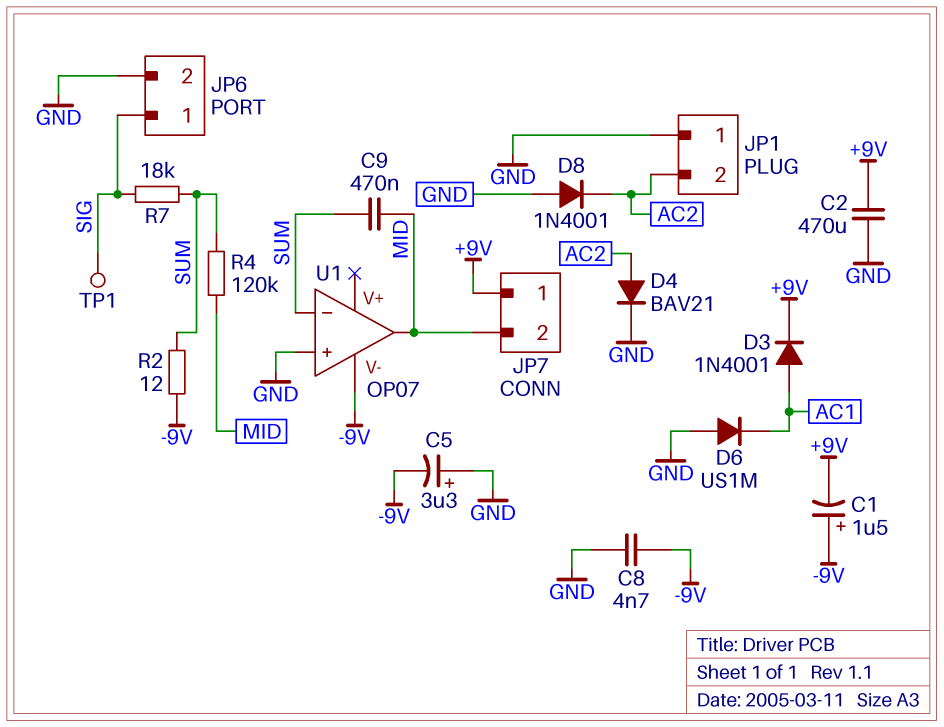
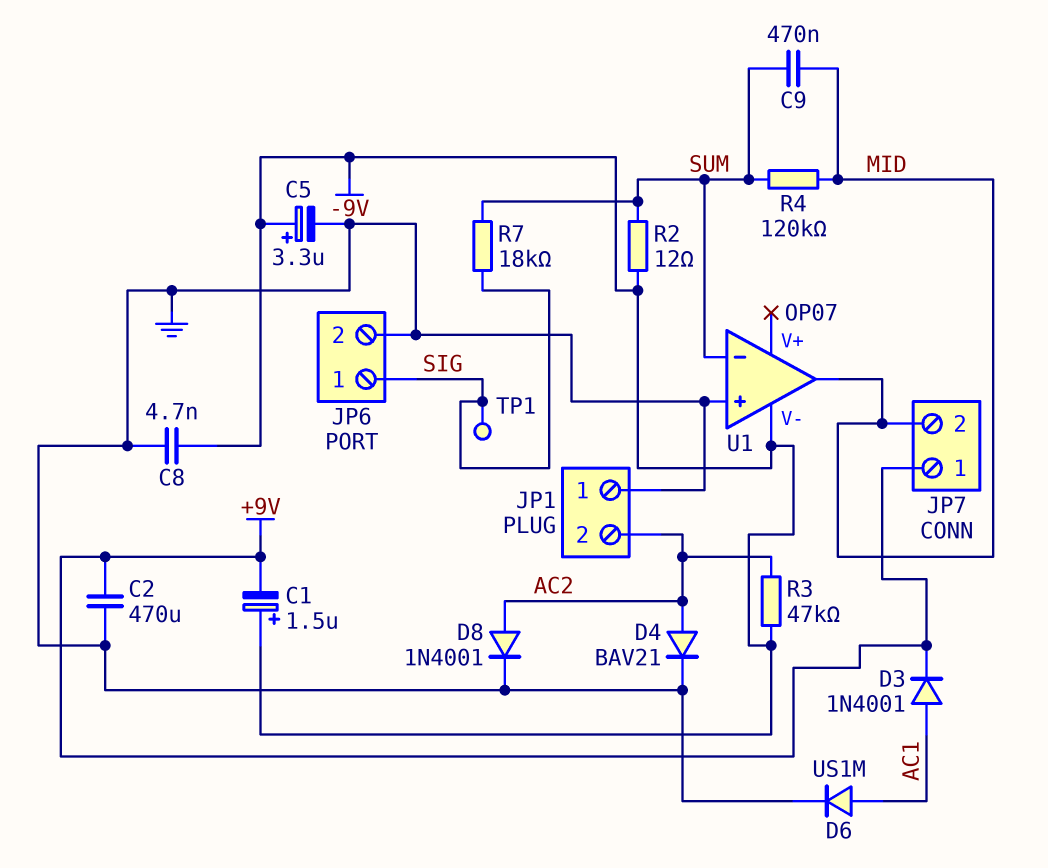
C5: 3.3uF (plus GND, minus -9V) -> 3.3uF (plus -9V, minus GND)
D6: diode US1M (A GND, K AC1) -> diode US1M (A AC1, K GND)
D8: diode 1N4001 (A GND, K AC2) -> diode 1N4001 (A AC2, K GND)
R3: none -> 47k (-9V, AC2)

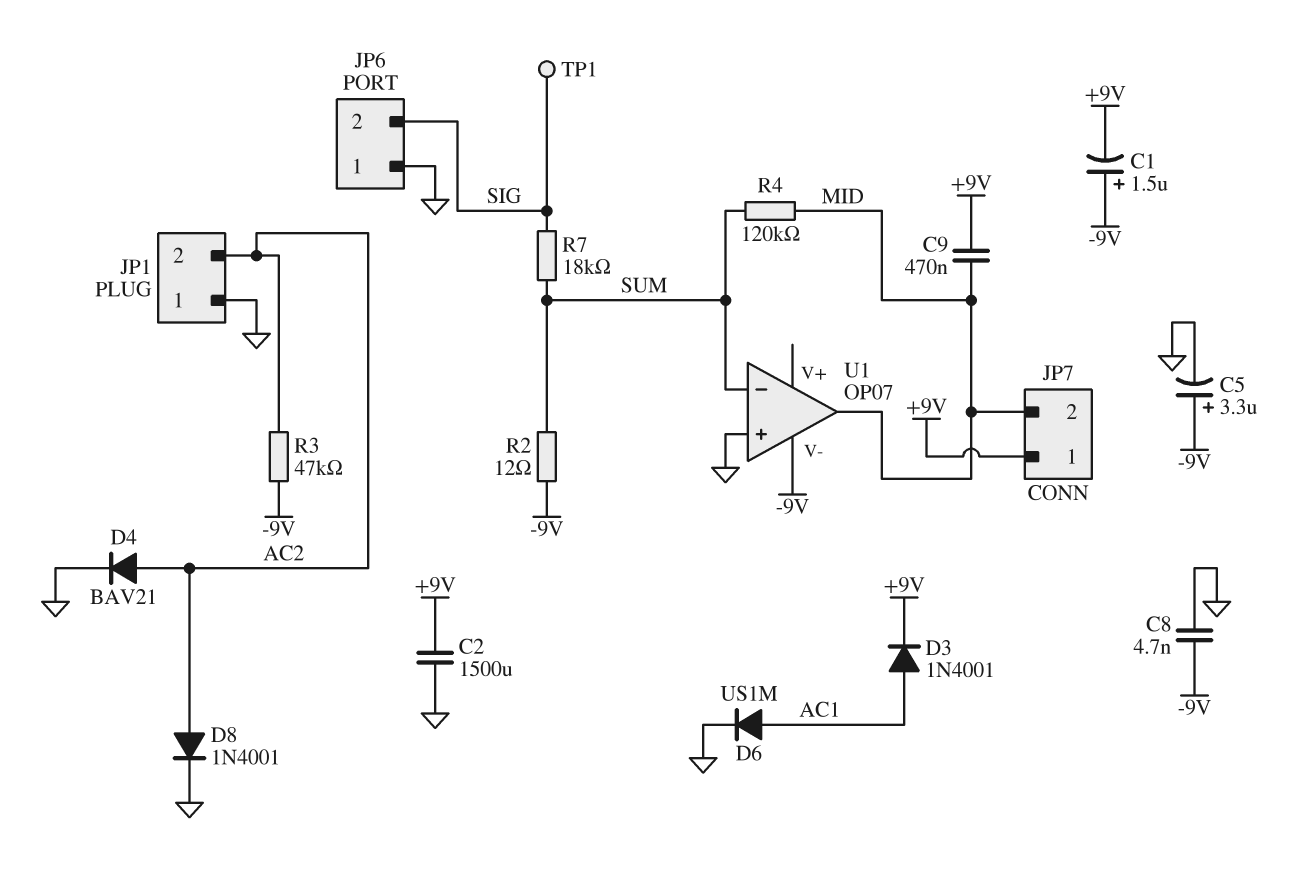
C2: 470uF (+9V, GND) -> 1500uF (+9V, GND)
C9: 470nF (MID, SUM) -> 470nF (+9V, MID)
JP6 pin 1: SIG -> GND
JP6 pin 2: GND -> SIG

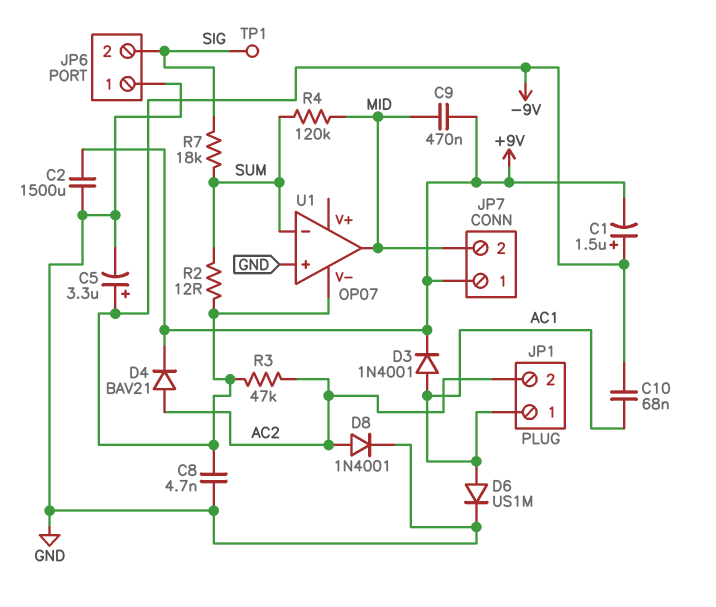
C10: none -> 68nF (-9V, AC1)
D4: diode BAV21 (A AC2, K GND) -> diode BAV21 (A AC2, K +9V)
JP1 pin 1: GND -> AC1

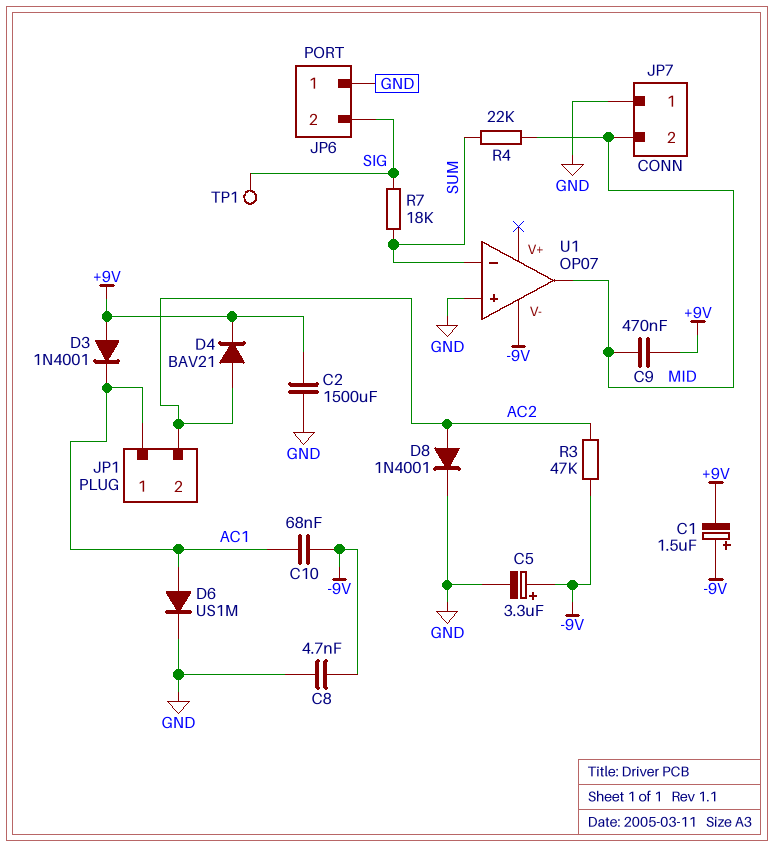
D3: diode 1N4001 (A AC1, K +9V) -> diode 1N4001 (A +9V, K AC1)
JP7 pin 1: +9V -> GND
R2: 12 (-9V, SUM) -> none
R4: 120k (MID, SUM) -> 22k (MID, SUM)

